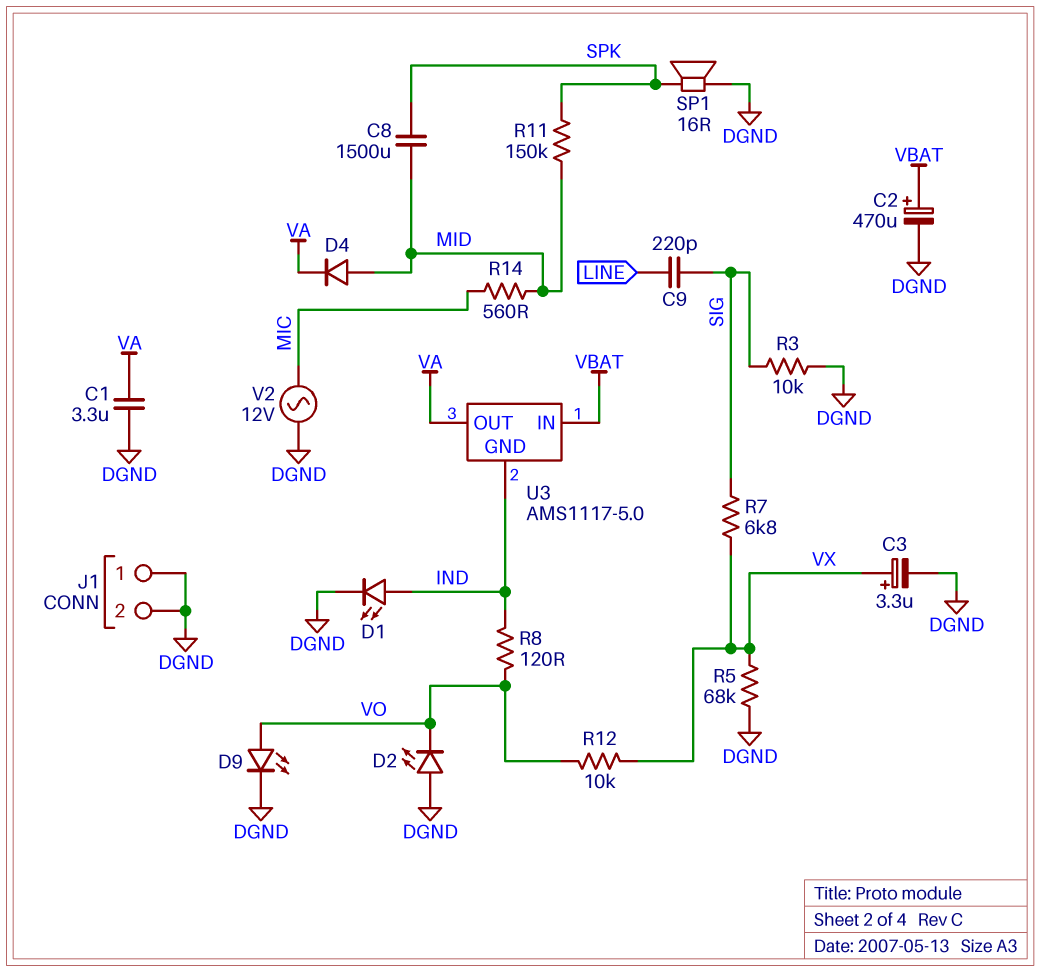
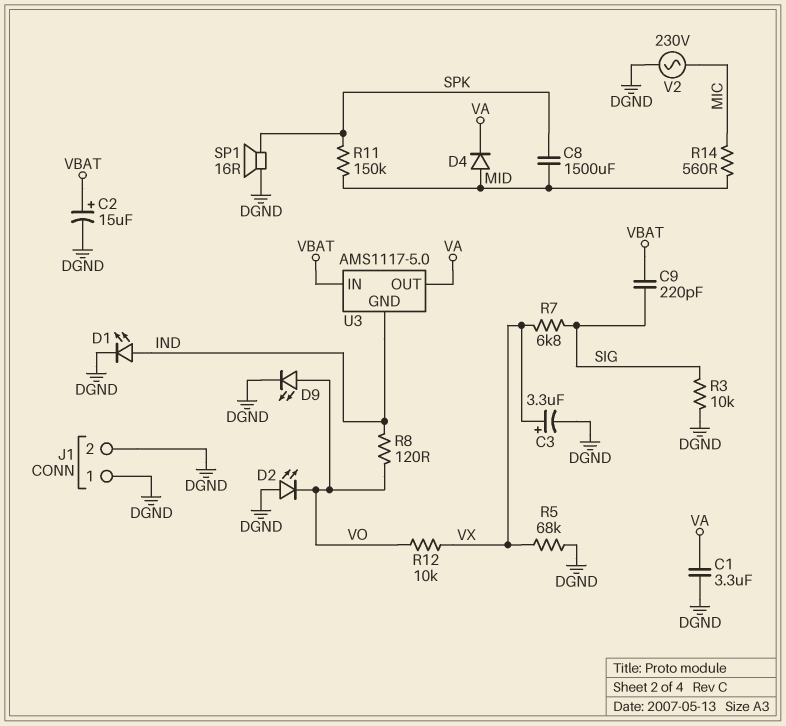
C2: 470uF (plus VBAT, minus DGND) -> 15uF (plus VBAT, minus DGND)
C9: 220pF (LINE, SIG) -> 220pF (SIG, VBAT)
V2: AC 12V (DGND, MIC) -> AC 230V (DGND, MIC)

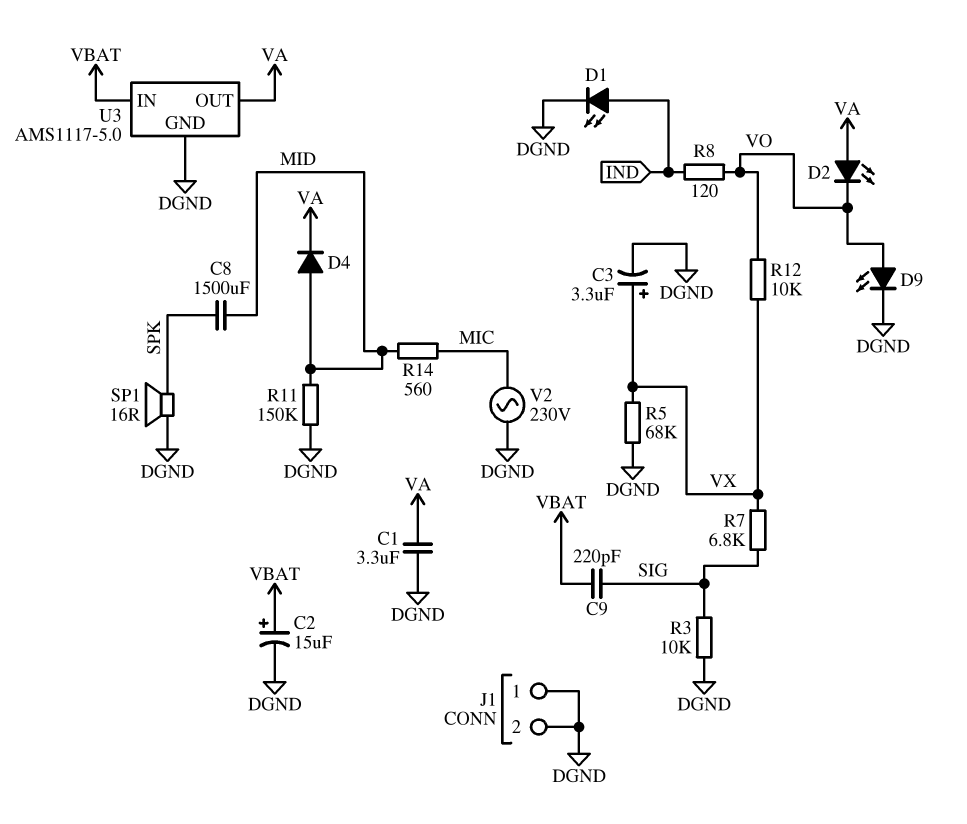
D2: LED (A DGND, K VO) -> LED (A VA, K VO)
R11: 150k (MID, SPK) -> 150k (DGND, MID)
U3 pin GND: IND -> DGND

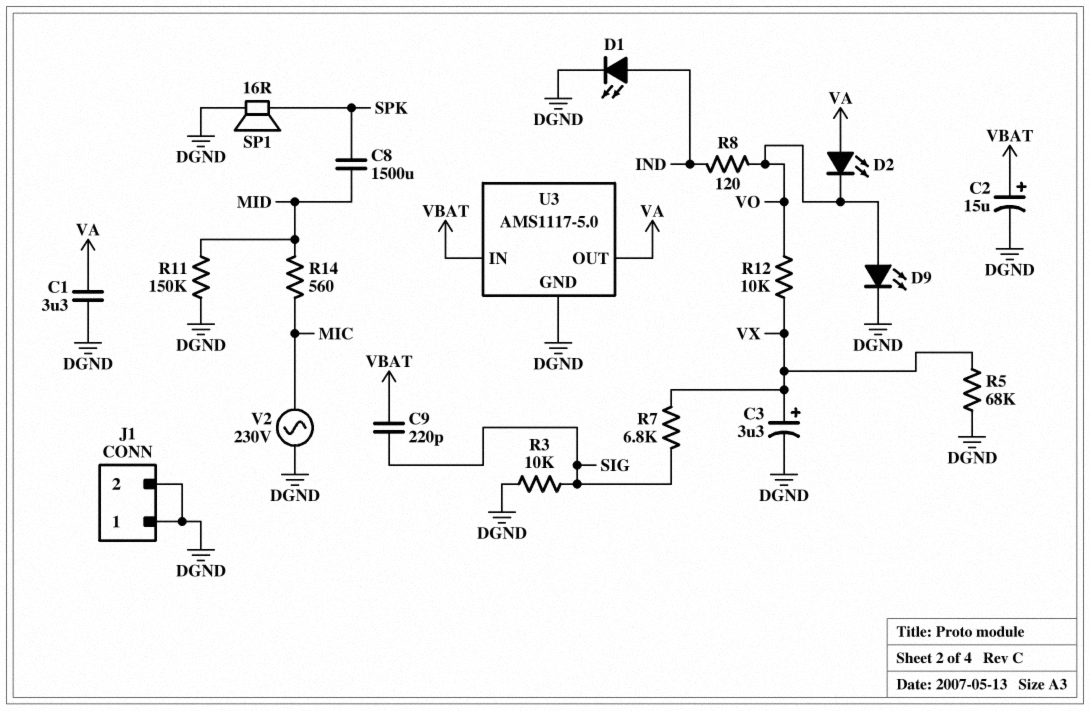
D4: diode (A MID, K VA) -> none

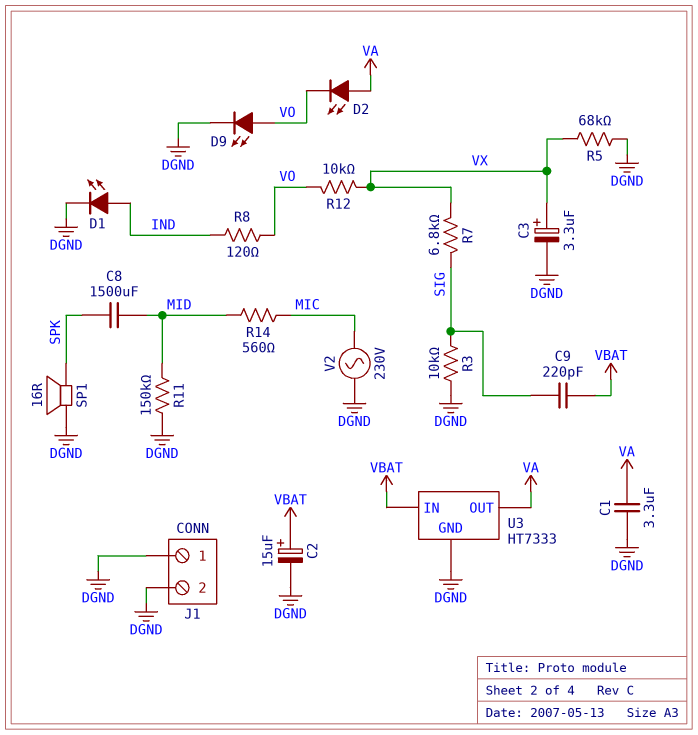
U3: AMS1117-5.0 -> HT7333

